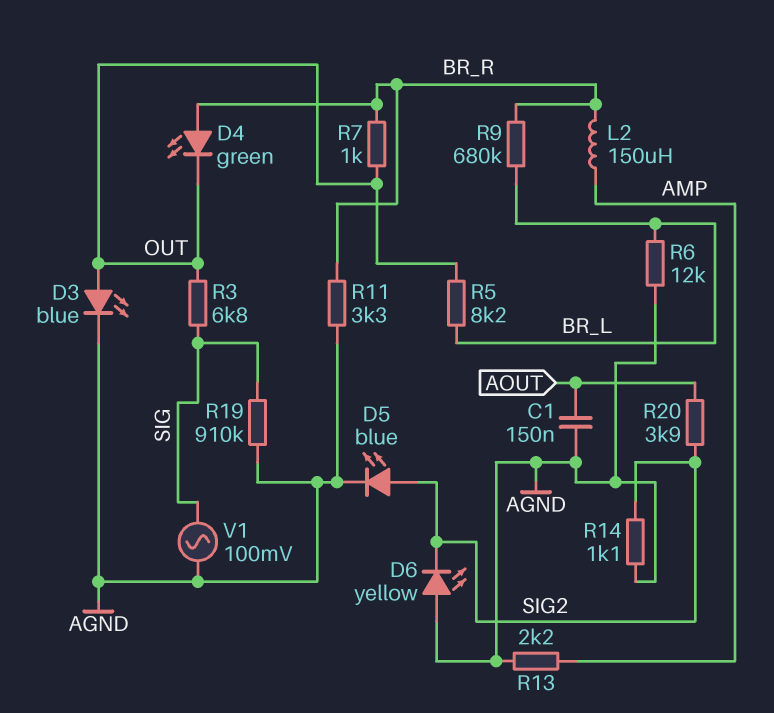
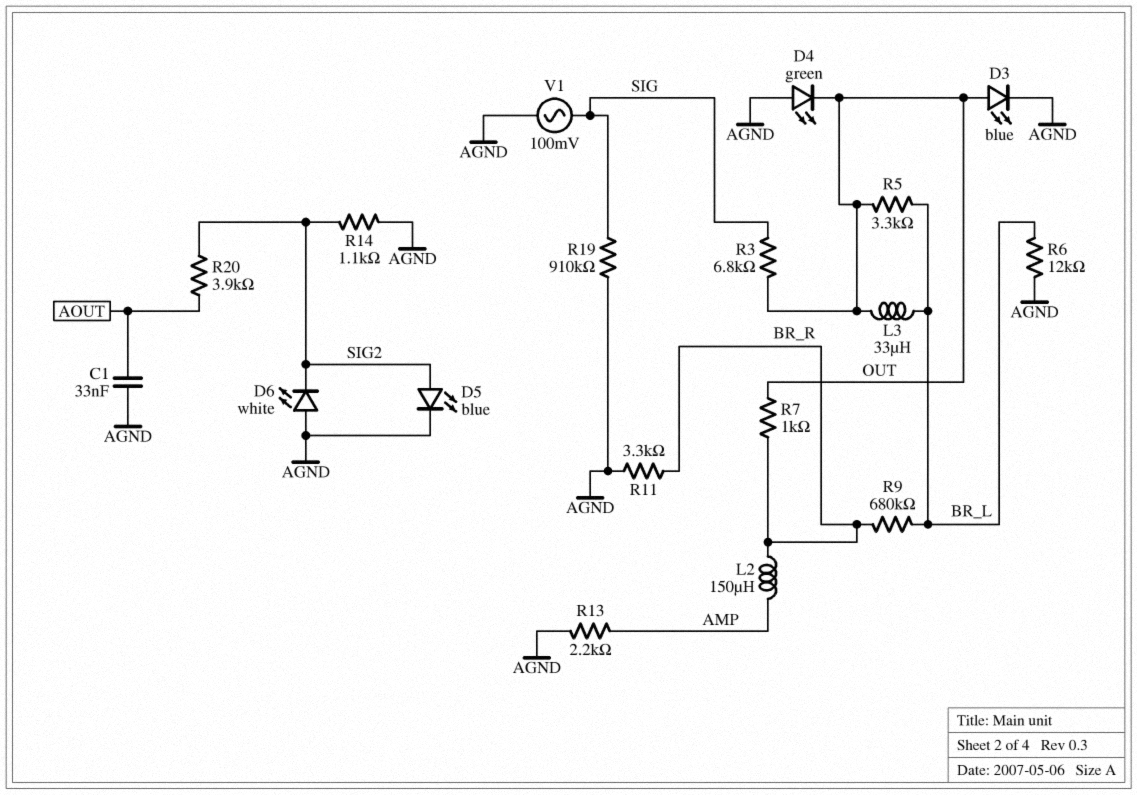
C1: 150nF (AGND, AOUT) -> 33nF (AGND, AOUT)
D4: LED green (A BR_R, K OUT) -> LED green (A AGND, K OUT)
D6: LED yellow (A AGND, K SIG2) -> LED white (A AGND, K SIG2)
L3: none -> 33uH (BR_L, OUT)
R5: 8.2k (BR_L, OUT) -> 3.3k (BR_L, OUT)

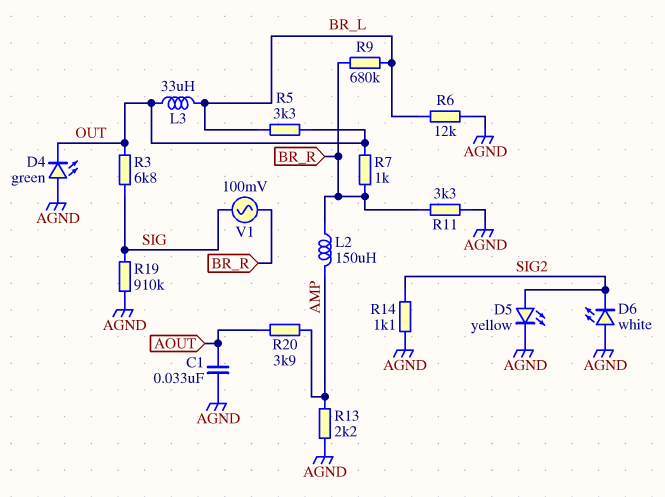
D3: LED blue (A OUT, K AGND) -> none
D5: LED blue (A SIG2, K AGND) -> LED yellow (A SIG2, K AGND)
R20: 3.9k (AOUT, SIG2) -> 3.9k (AMP, AOUT)
V1: AC 100mV (AGND, SIG) -> AC 100mV (BR_R, SIG)

